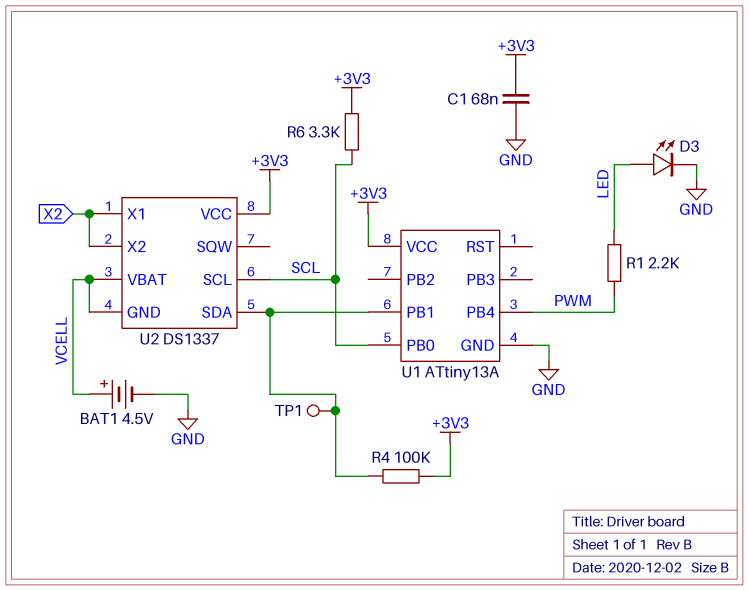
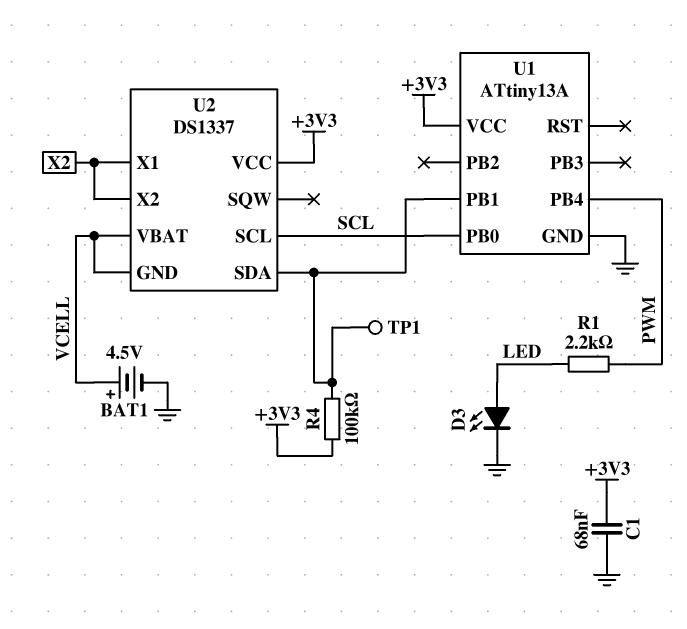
R6: 3.3k (+3V3, SCL) -> none

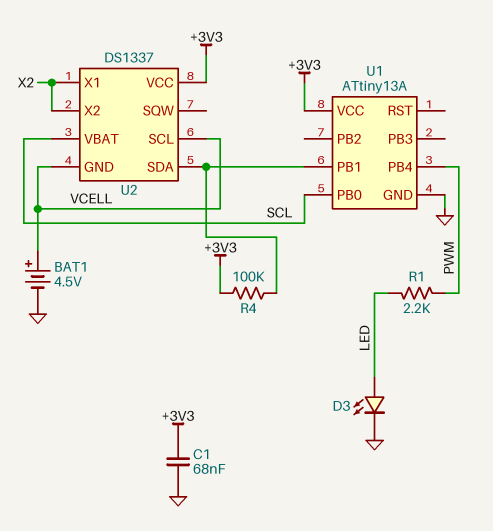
TP1: test point (U1/PB1) -> none
U2 pin SCL: SCL -> VCELL
U2 pin VBAT: VCELL -> SCL

